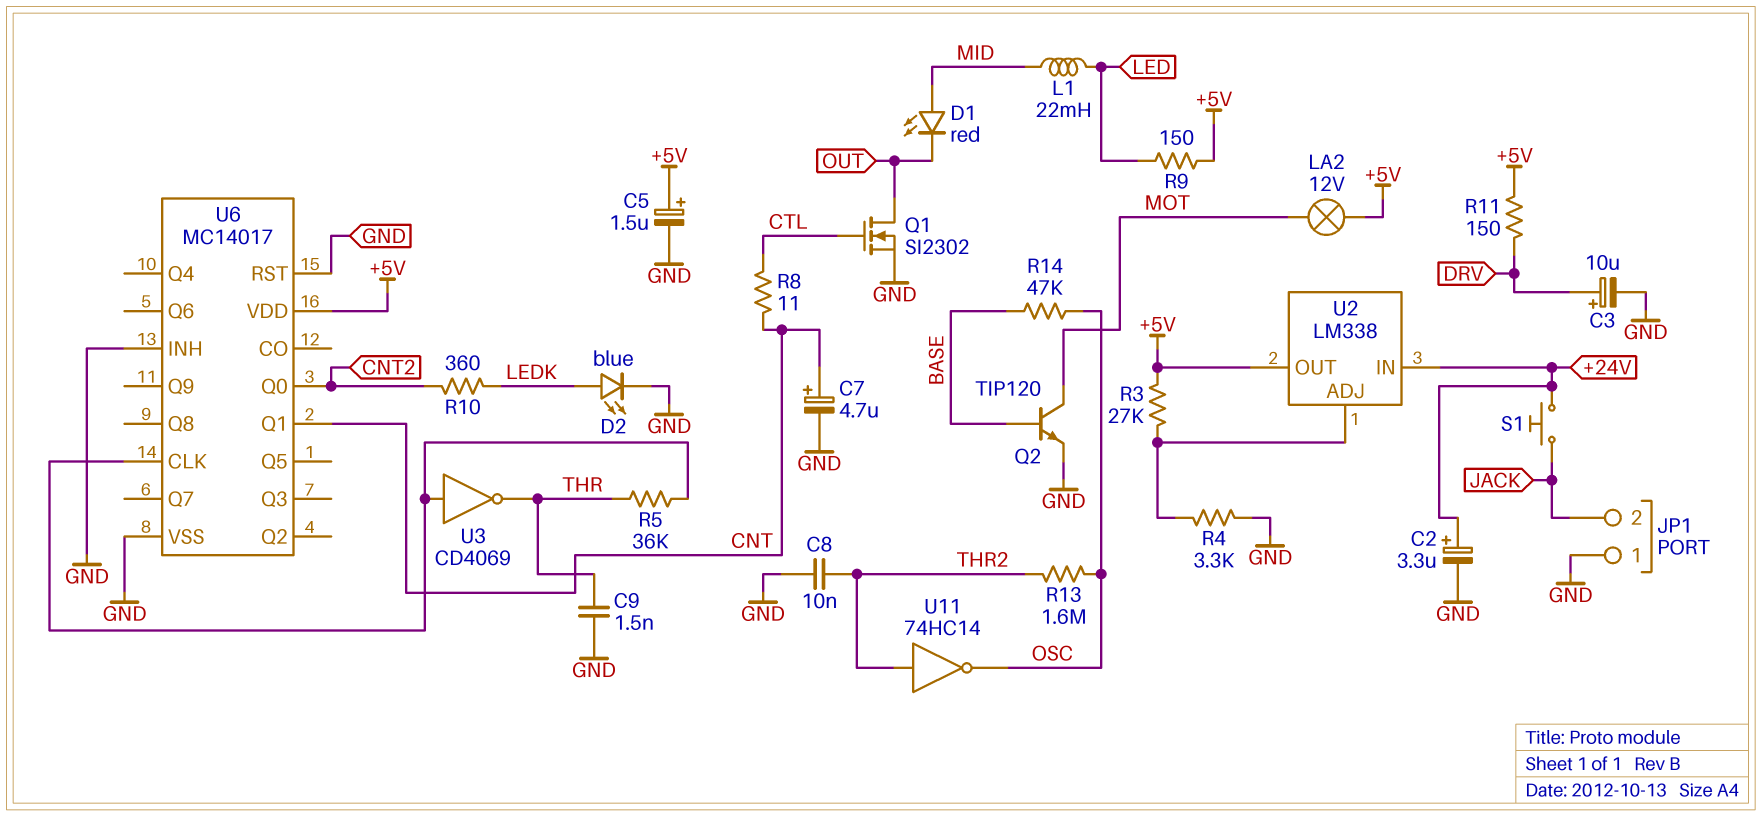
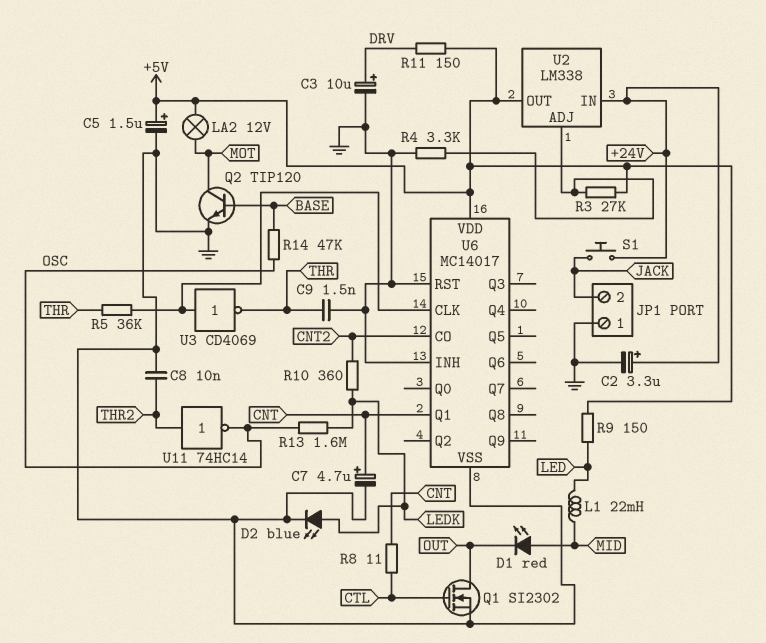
R13: 1.6M (OSC, THR2) -> 1.6M (LEDK, OSC)
U6 pin CO: none -> CNT2
U6 pin Q0: CNT2 -> none

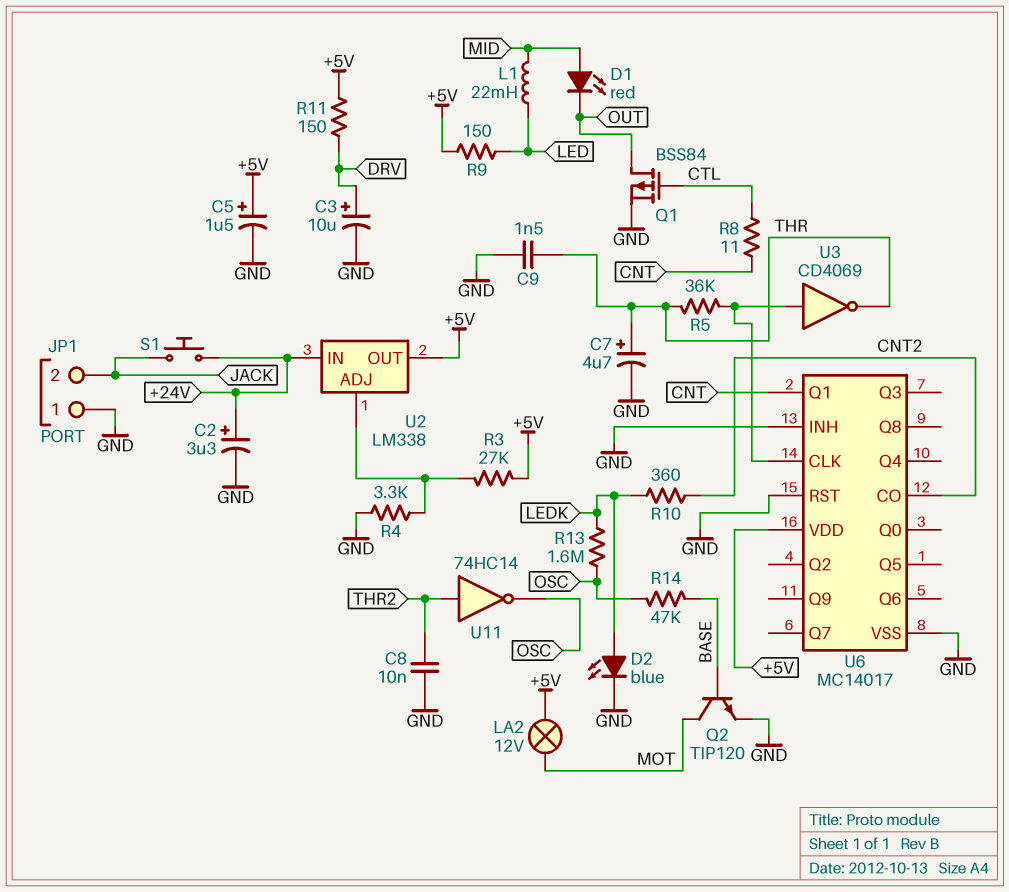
C7: 4.7uF (plus CNT, minus GND) -> 4.7uF (plus THR, minus GND)
Q1: NMOS SI2302 (G CTL, D OUT, S GND) -> PMOS BSS84 (G CTL, D OUT, S GND)

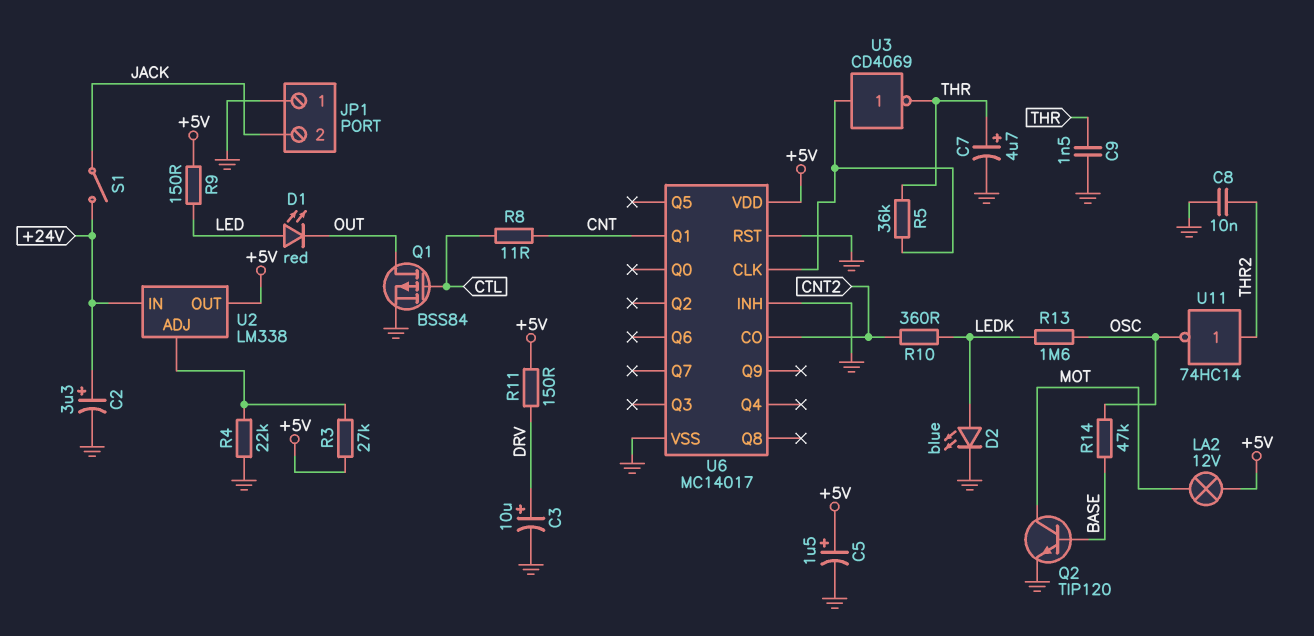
D1: LED red (A MID, K OUT) -> LED red (A LED, K OUT)
L1: 22mH (LED, MID) -> none
R4: 3.3k (GND, U2/ADJ) -> 22k (GND, U2/ADJ)
S1: button (+24V, JACK) -> switch (+24V, JACK)

